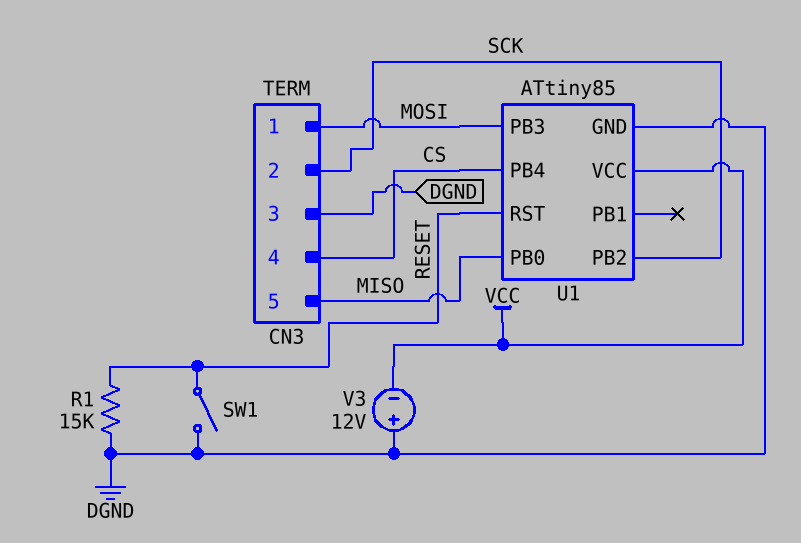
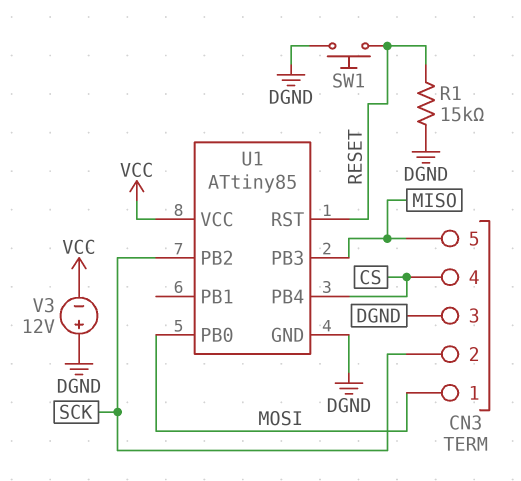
SW1: switch (DGND, RESET) -> button (DGND, RESET)
U1 pin PB0: MISO -> MOSI
U1 pin PB3: MOSI -> MISO

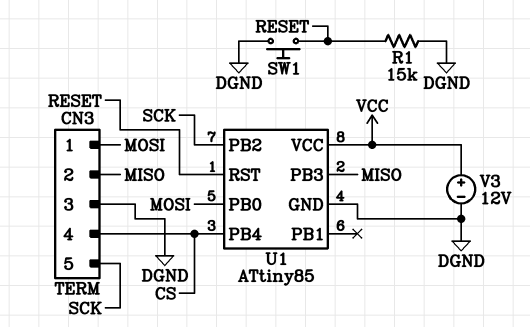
CN3 pin 2: SCK -> MISO
CN3 pin 5: MISO -> SCK
V3: 12V (plus DGND, minus VCC) -> 12V (plus VCC, minus DGND)

